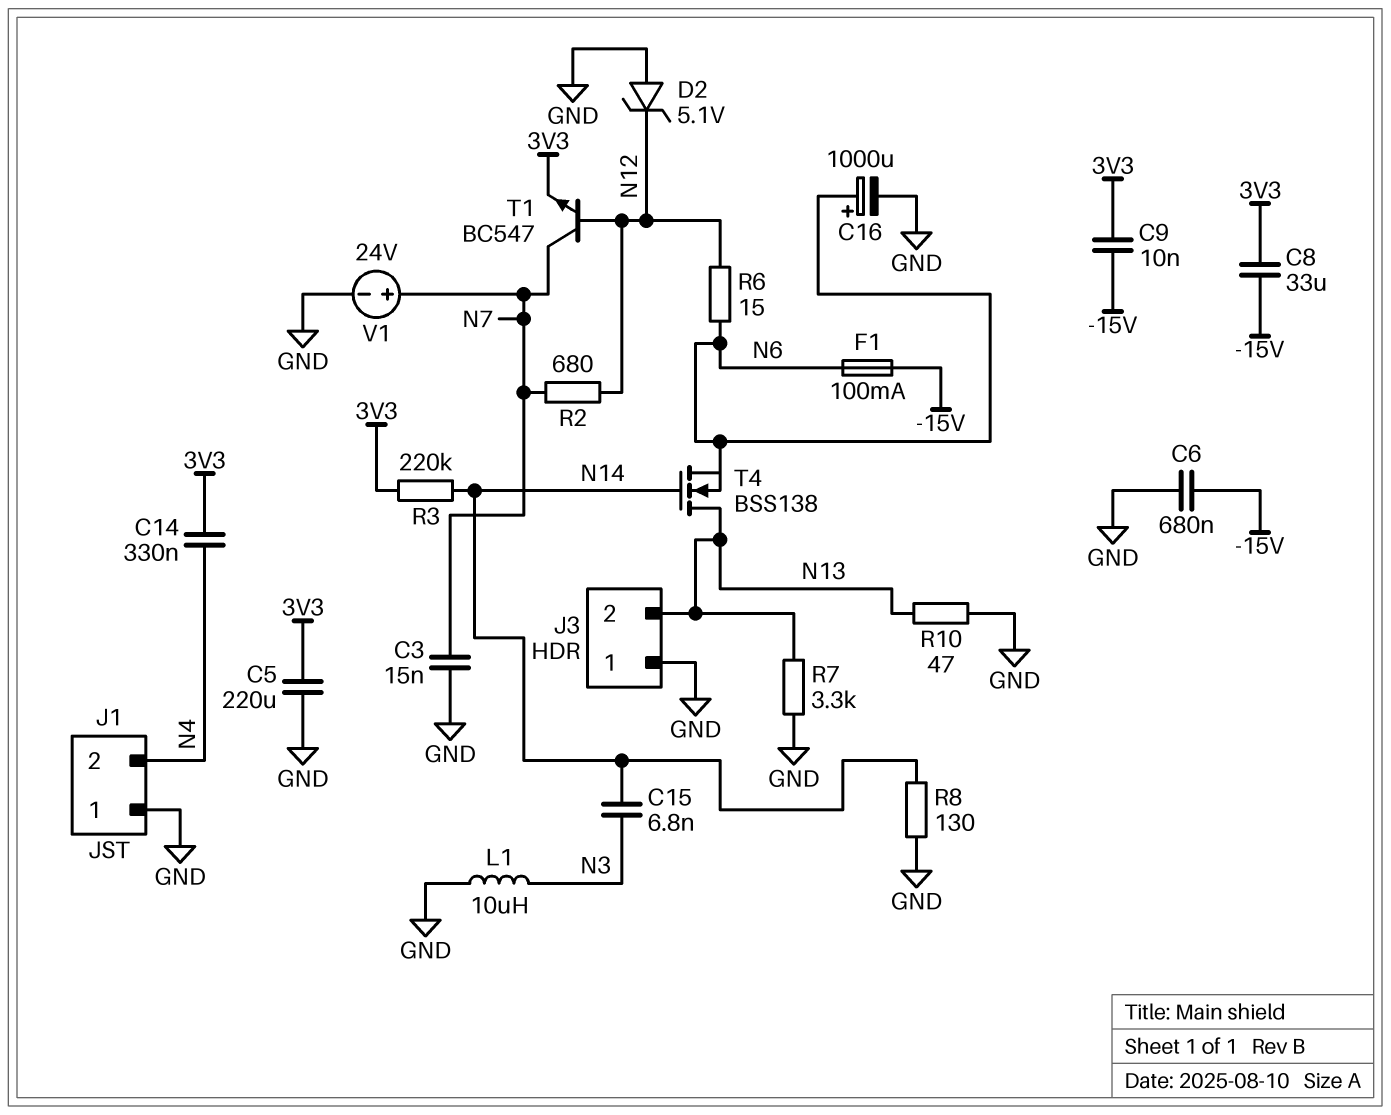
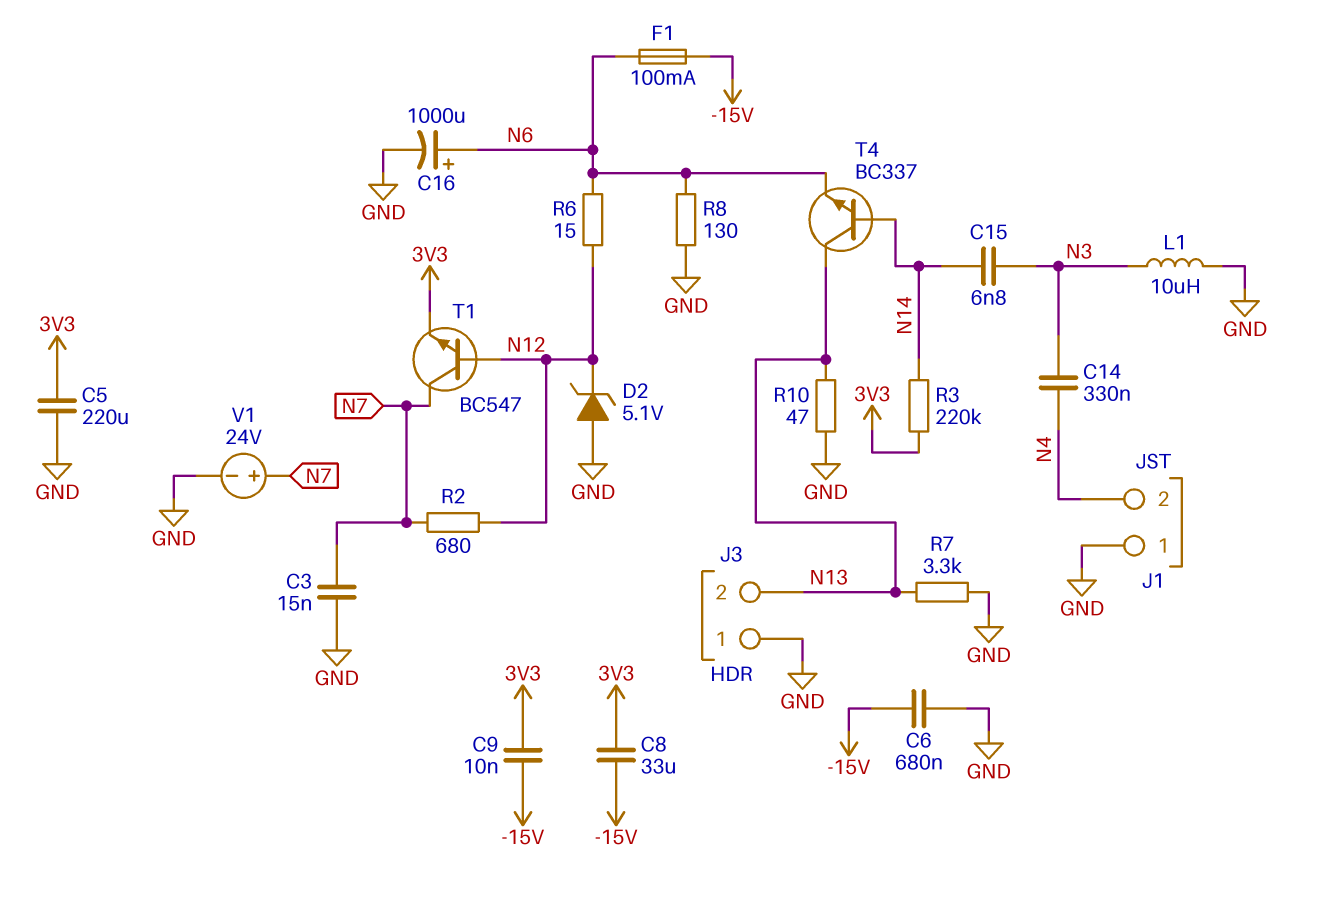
C14: 330nF (3V3, N4) -> 330nF (N3, N4)
R8: 130 (GND, N14) -> 130 (GND, N6)
T4: NMOS BSS138 (G N14, D N13, S N6) -> NPN BC337 (B N14, C N13, E N6)

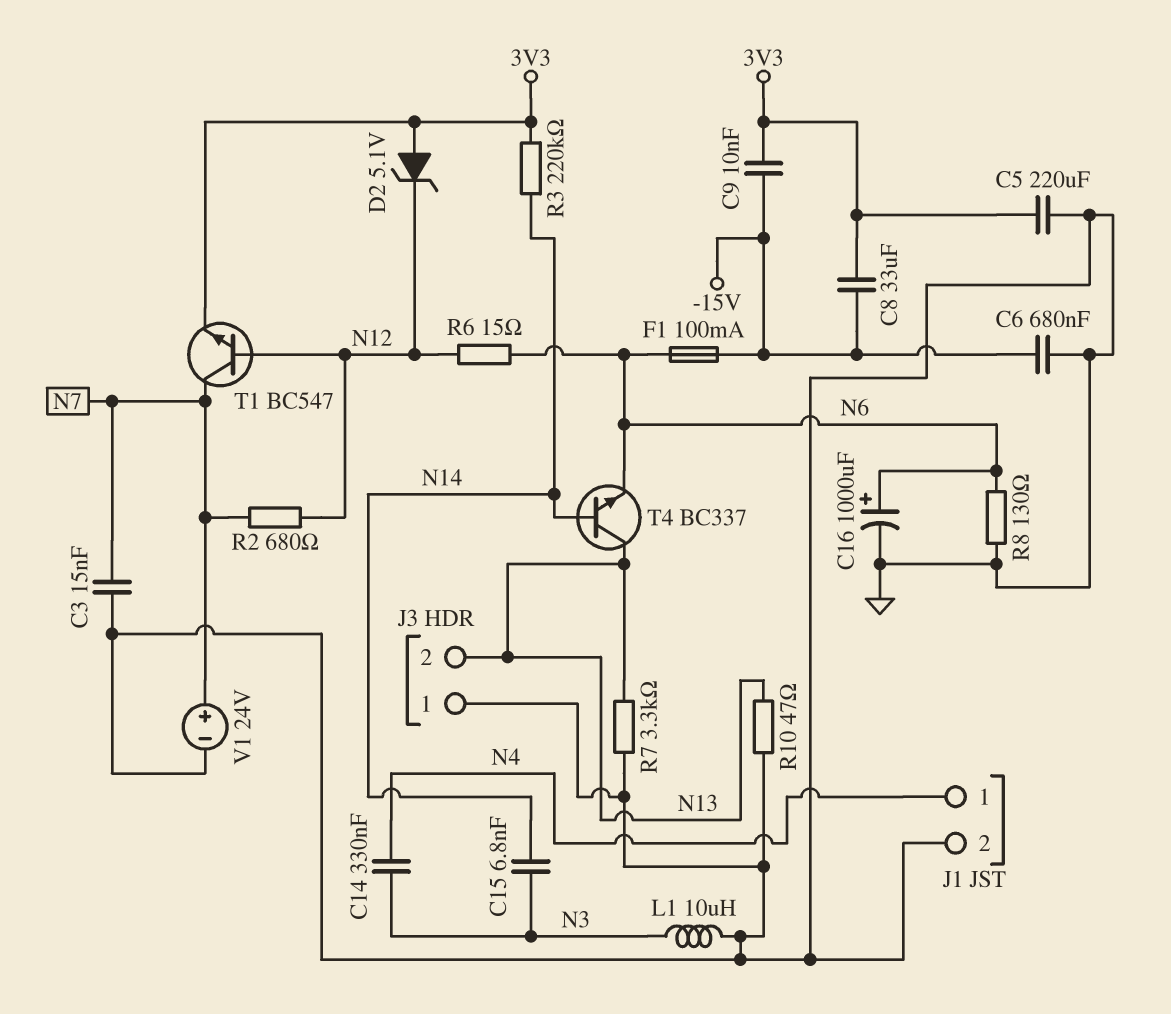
D2: zener 5.1V (A GND, K N12) -> zener 5.1V (A 3V3, K N12)
J1 pin 1: GND -> N4
J1 pin 2: N4 -> GND

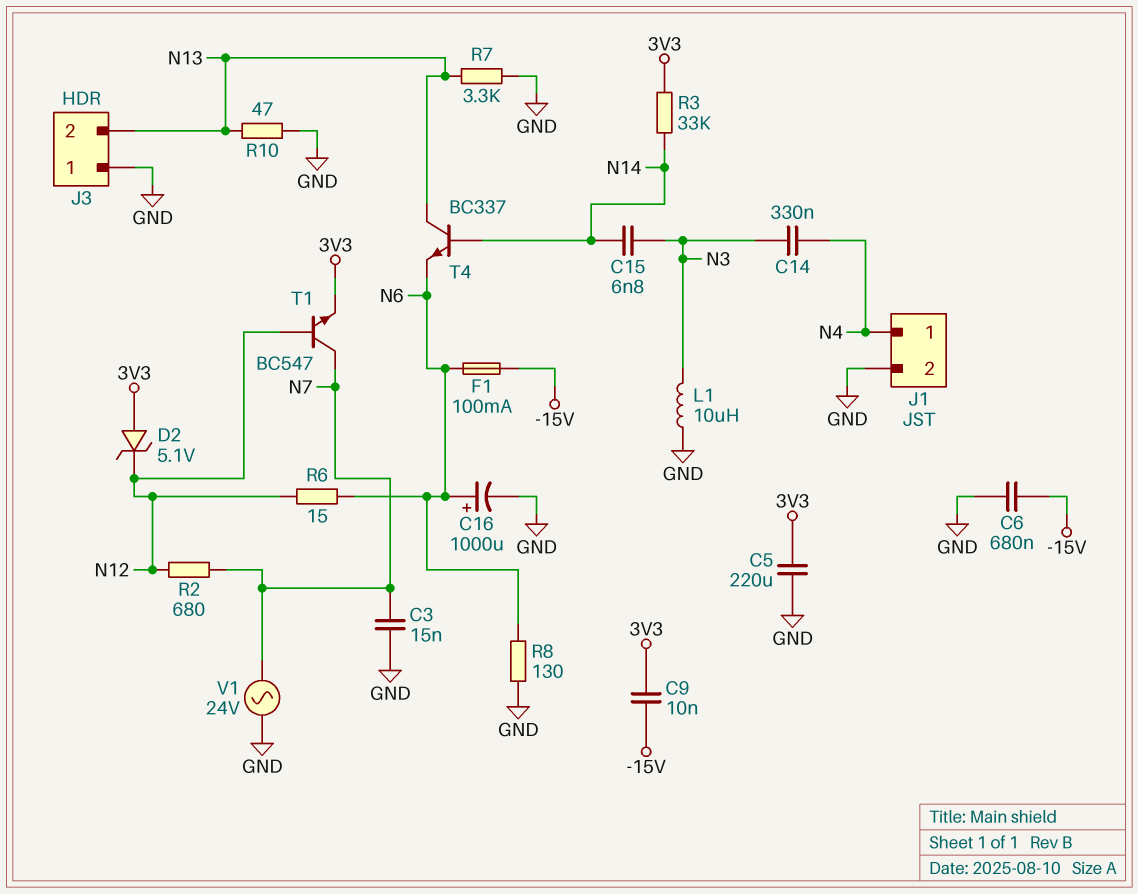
C8: 33uF (-15V, 3V3) -> none
R3: 220k (3V3, N14) -> 33k (3V3, N14)
V1: 24V (plus N7, minus GND) -> AC 24V (GND, N7)

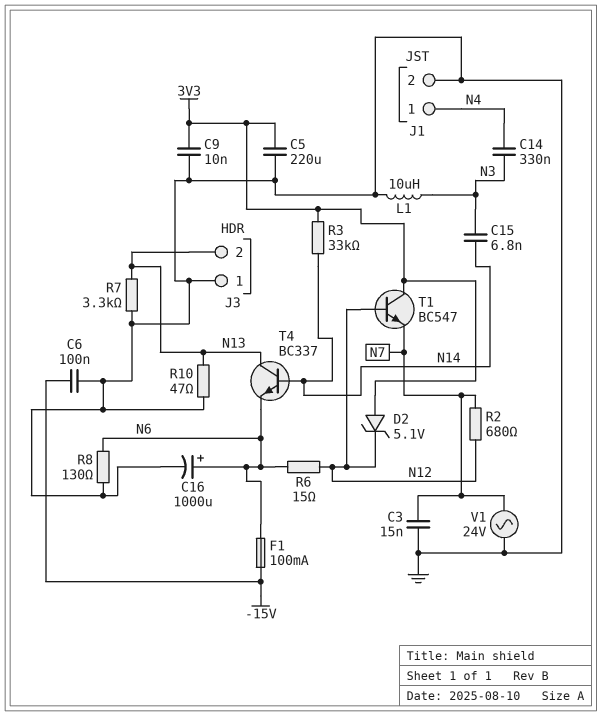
C6: 680nF (-15V, GND) -> 100nF (-15V, GND)
C9: 10nF (-15V, 3V3) -> 10nF (3V3, GND)
T1: NPN BC547 (B N12, C N7, E 3V3) -> NPN BC547 (B N12, C 3V3, E N7)

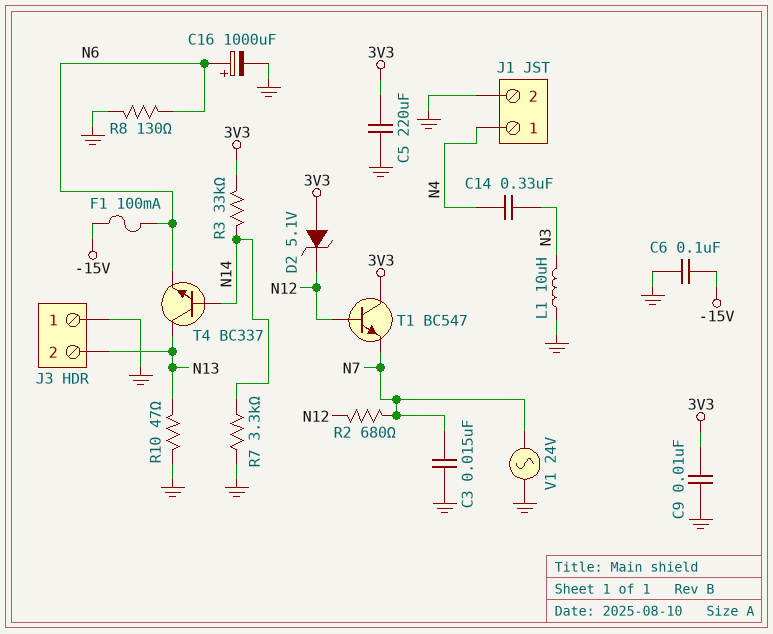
C15: 6.8nF (N3, N14) -> none
R6: 15 (N6, N12) -> none
R7: 3.3k (GND, N13) -> 3.3k (GND, N14)

